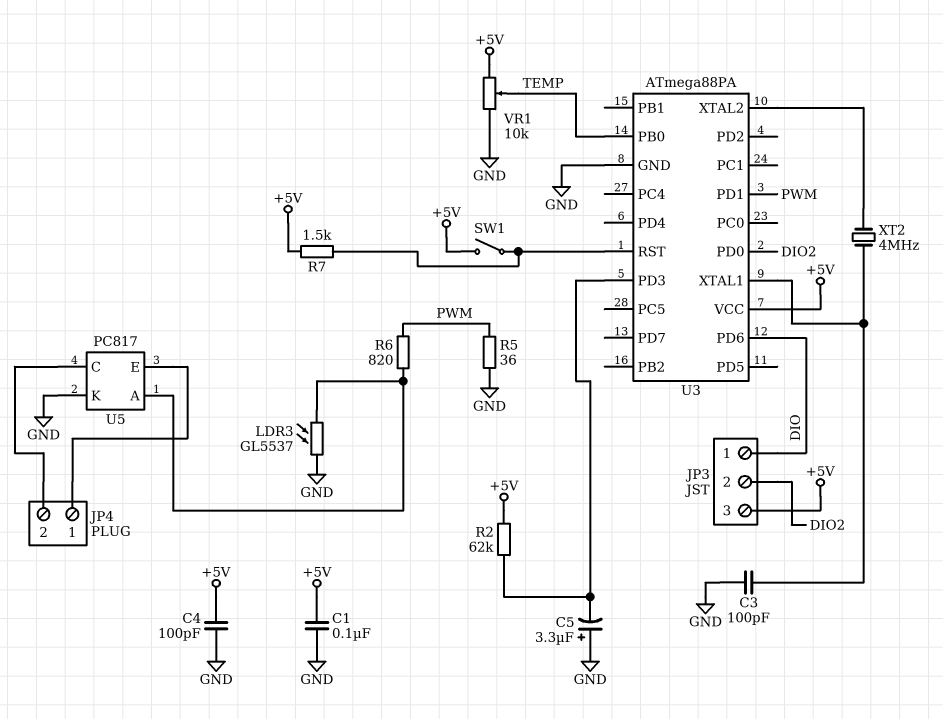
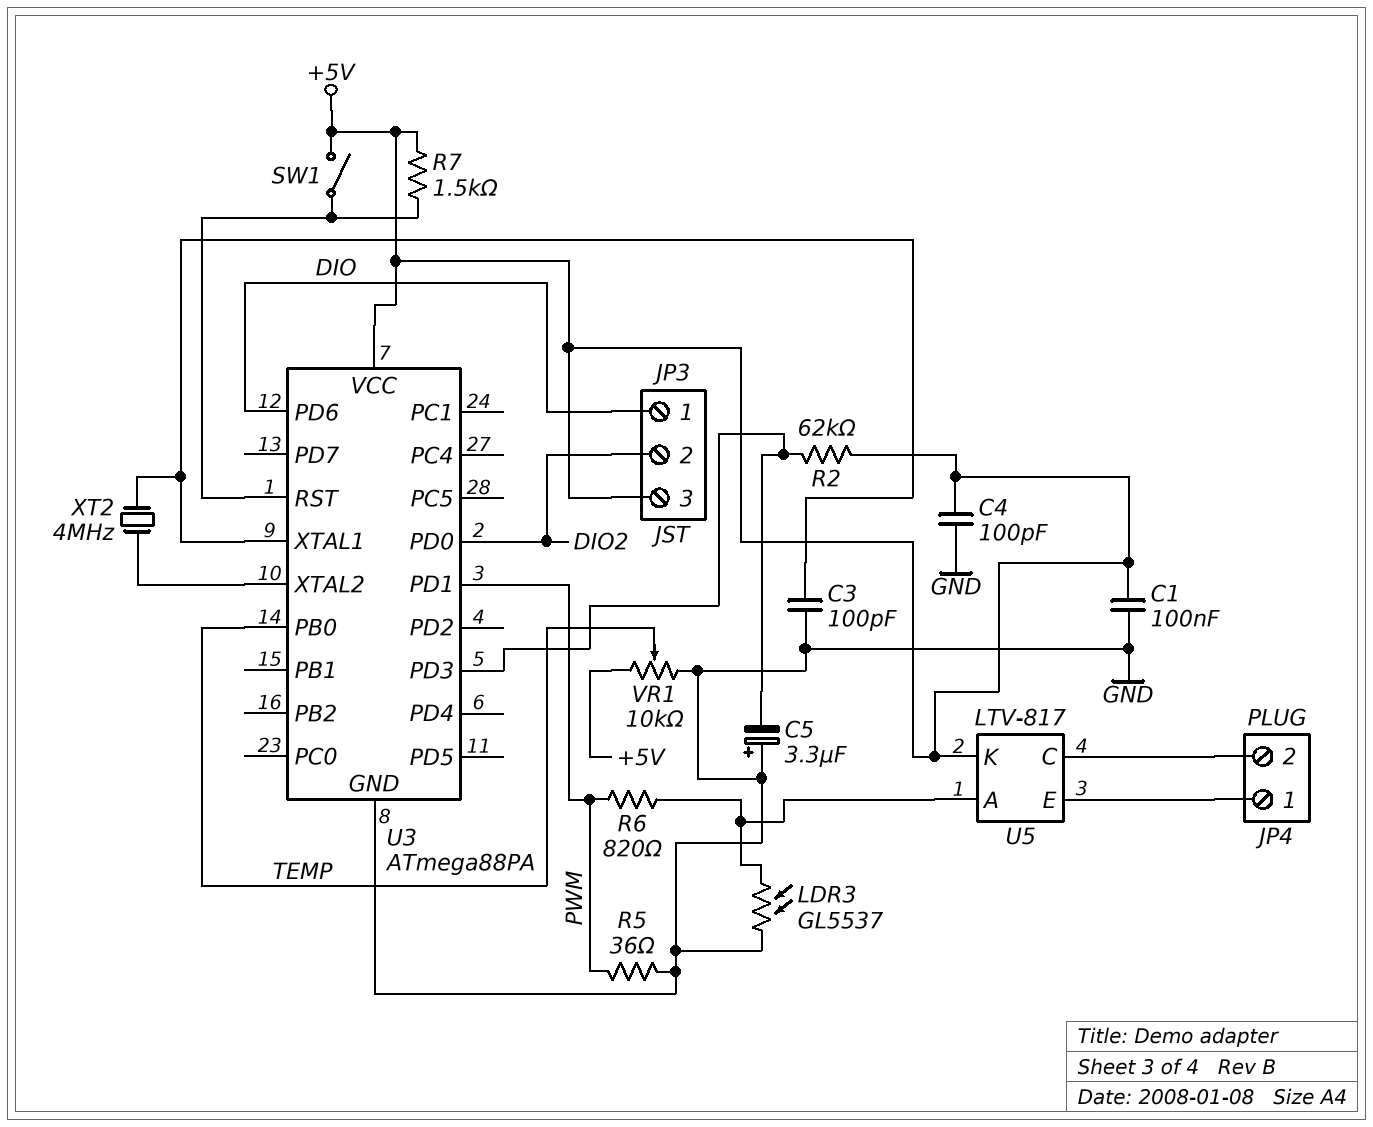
U5: PC817 -> LTV-817
U5 pin K: GND -> +5V

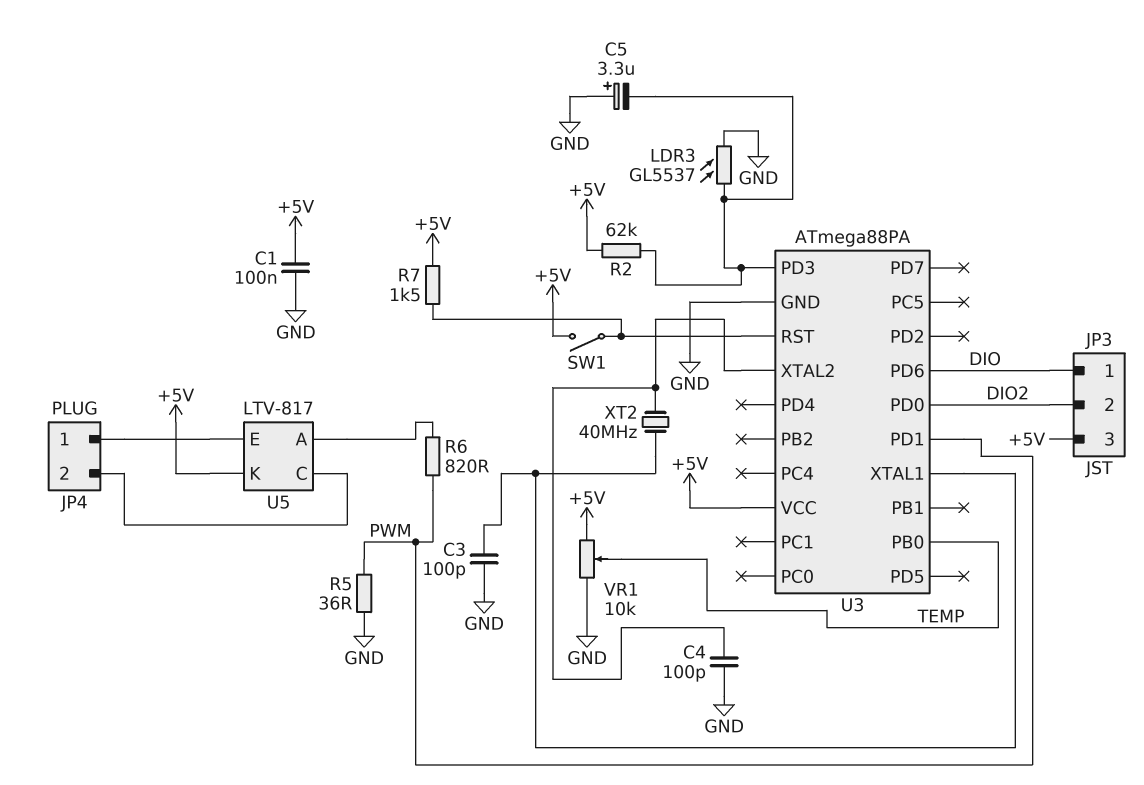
C4: 100pF (+5V, GND) -> 100pF (GND, U3/XTAL2)
LDR3: GL5537 (GND, U5/A) -> GL5537 (GND, U3/PD3)
XT2: 4MHz (U3/XTAL1, U3/XTAL2) -> 40MHz (U3/XTAL1, U3/XTAL2)

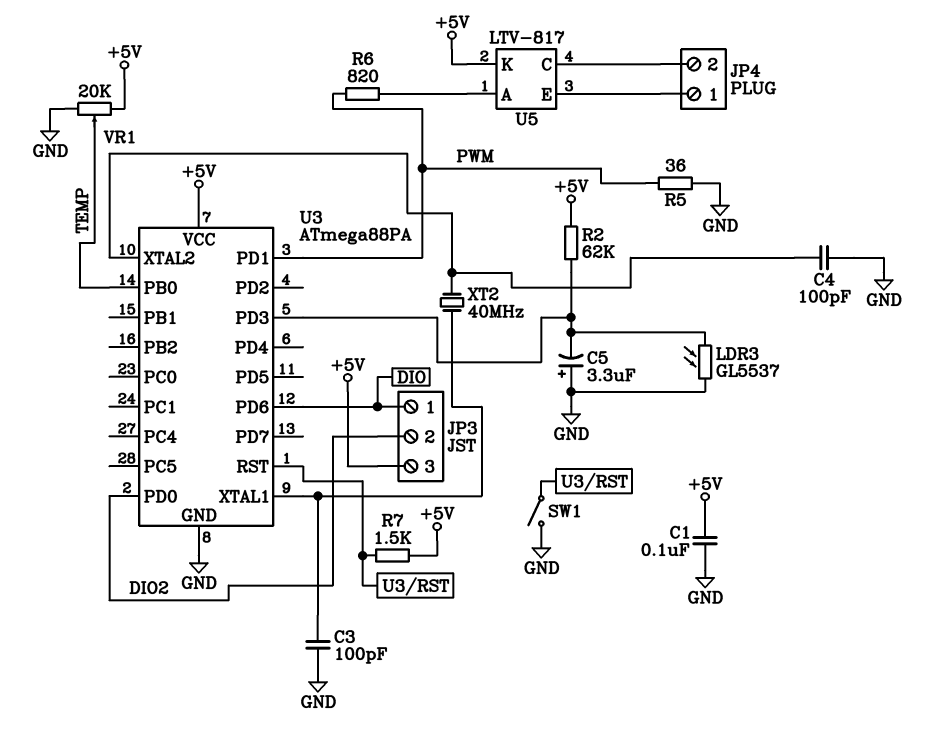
SW1: switch (+5V, U3/RST) -> switch (GND, U3/RST)
VR1: 10k (+5V, GND, wiper TEMP) -> 20k (+5V, GND, wiper TEMP)

